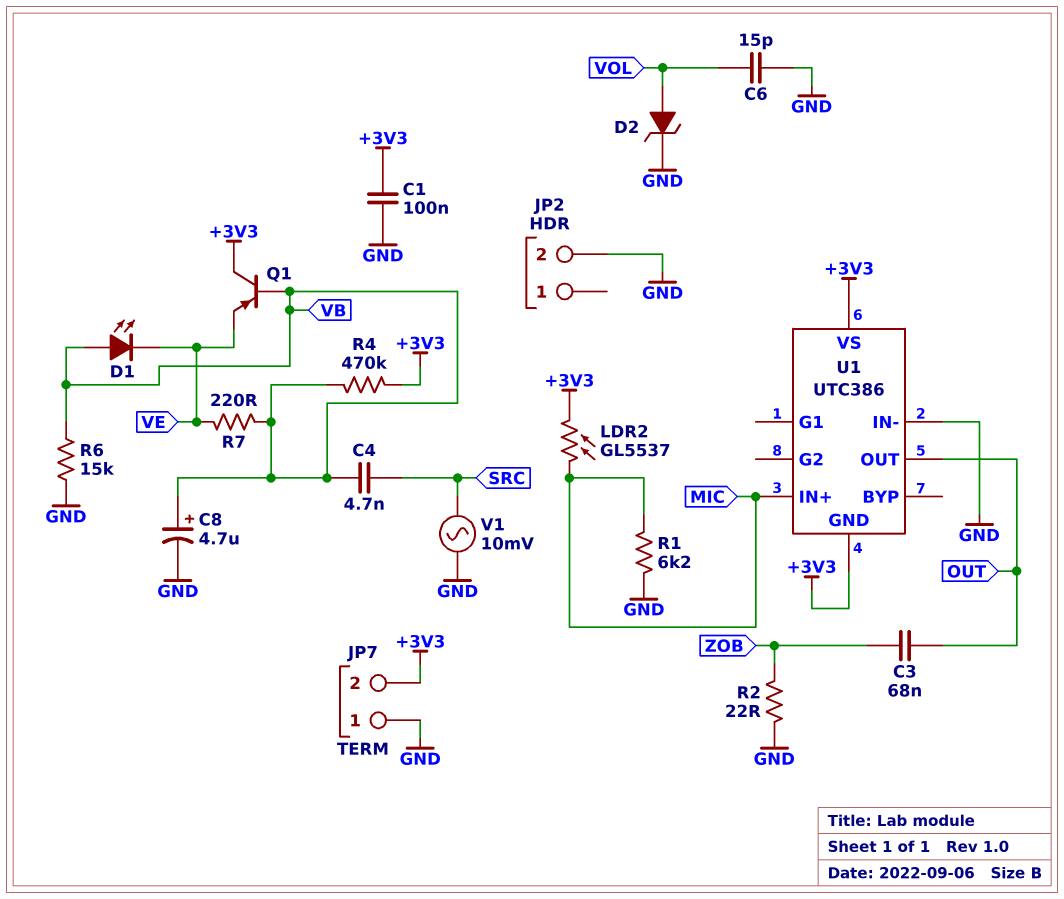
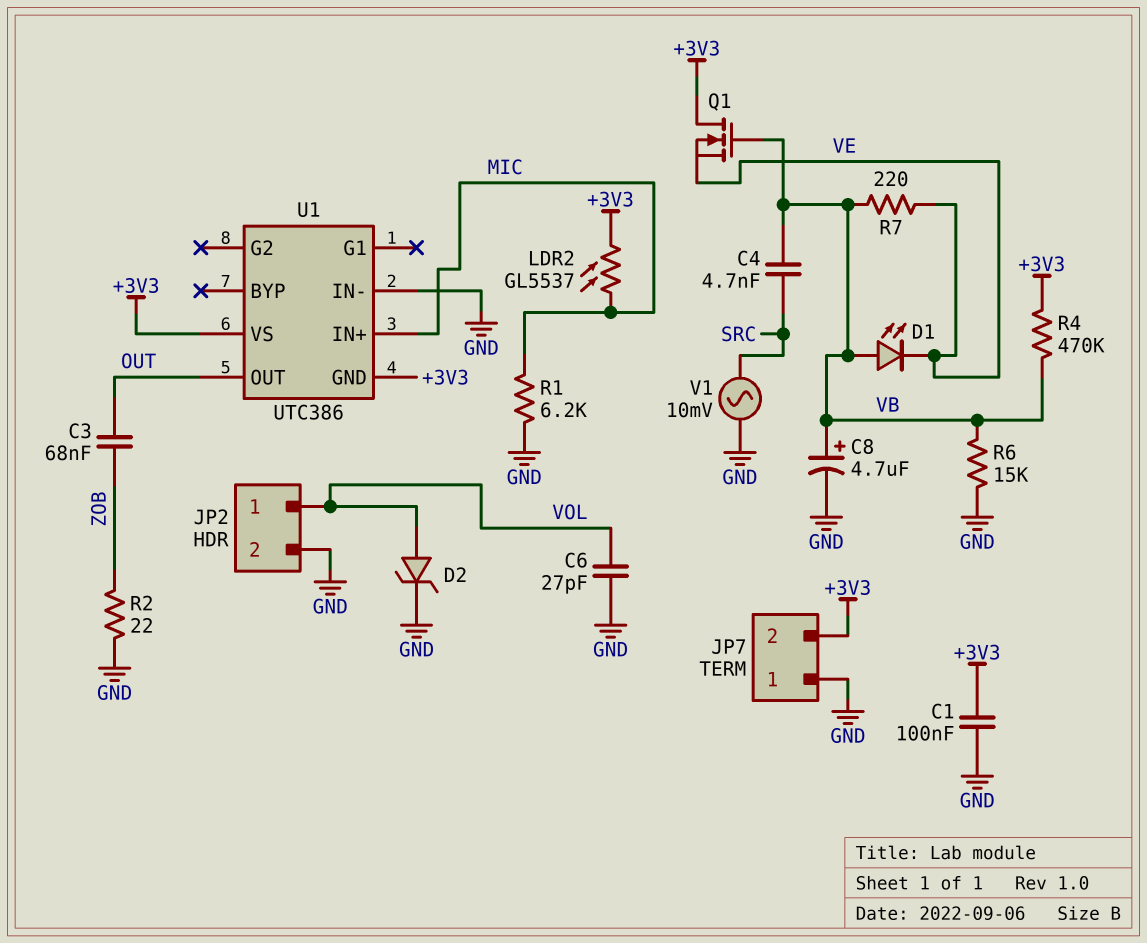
C6: 15pF (GND, VOL) -> 27pF (GND, VOL)
JP2 pin 1: none -> VOL
Q1: PNP (B VB, C +3V3, E VE) -> NMOS (G VB, D +3V3, S VE)

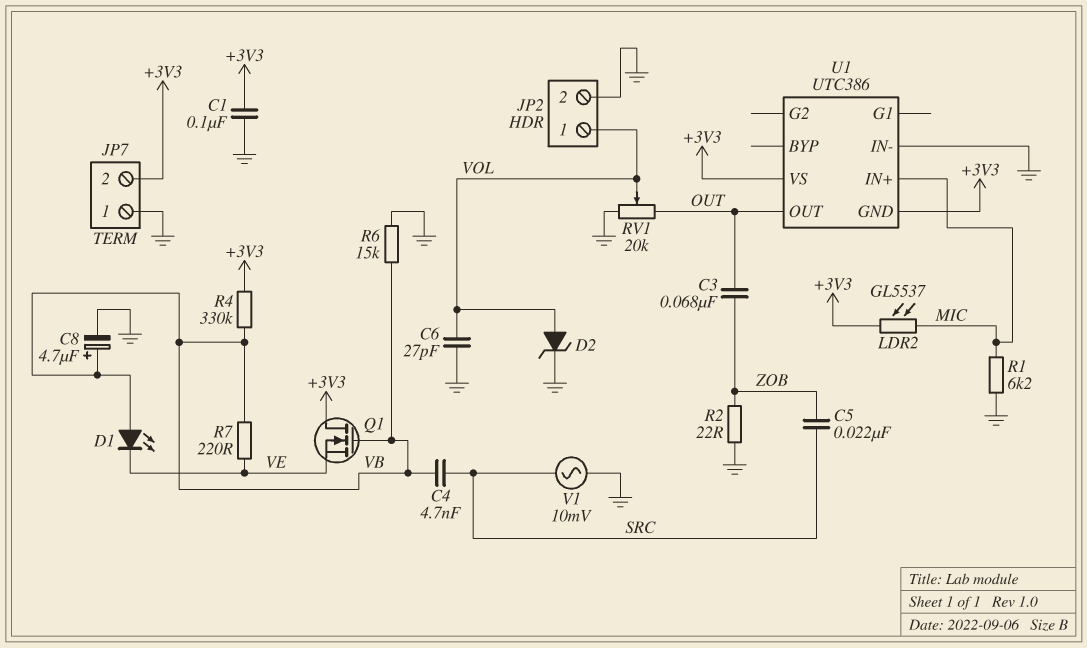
C5: none -> 22nF (SRC, ZOB)
R4: 470k (+3V3, VB) -> 330k (+3V3, VB)
RV1: none -> 20k (GND, OUT, wiper VOL)

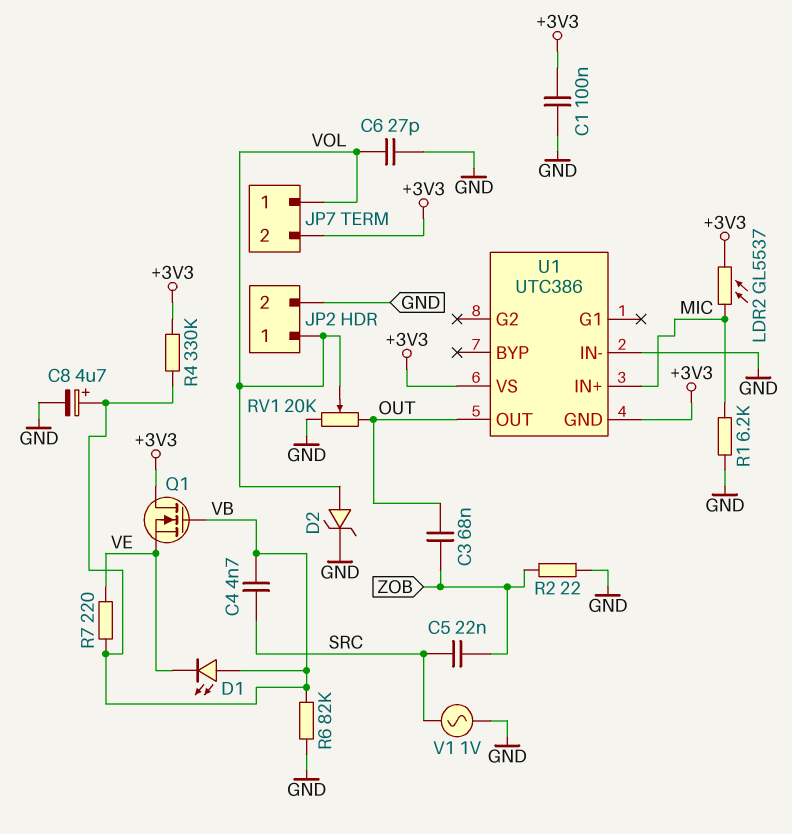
JP7 pin 1: GND -> VOL
R6: 15k (GND, VB) -> 82k (GND, VB)
V1: AC 10mV (GND, SRC) -> AC 1V (GND, SRC)

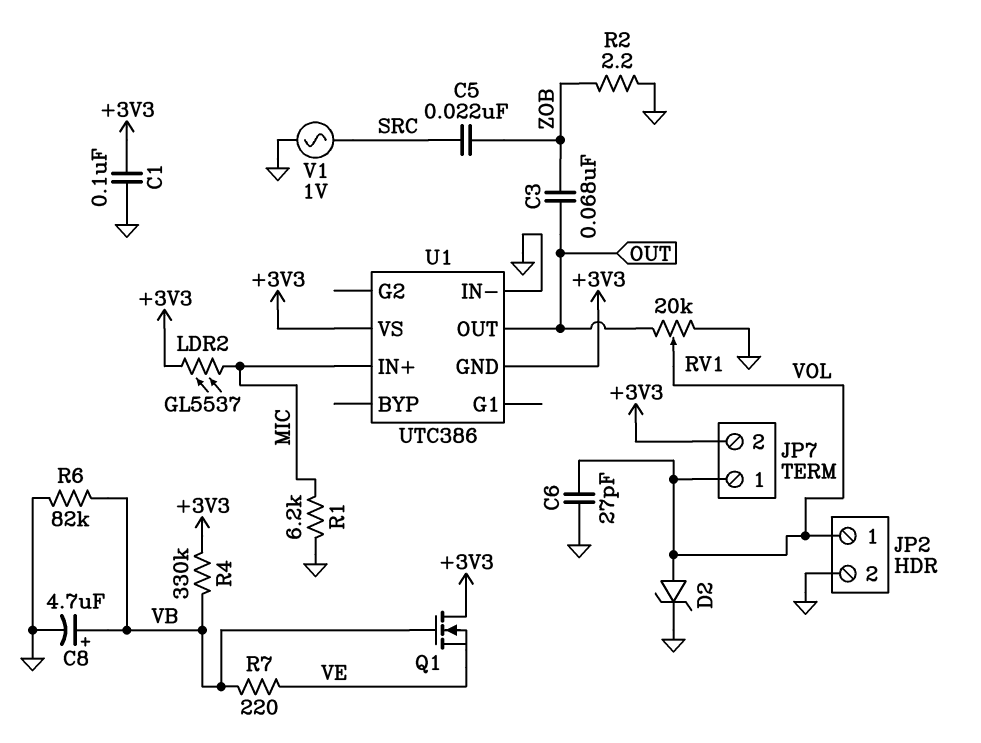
C4: 4.7nF (SRC, VB) -> none
D1: LED (A VB, K VE) -> none
R2: 22 (GND, ZOB) -> 2.2 (GND, ZOB)

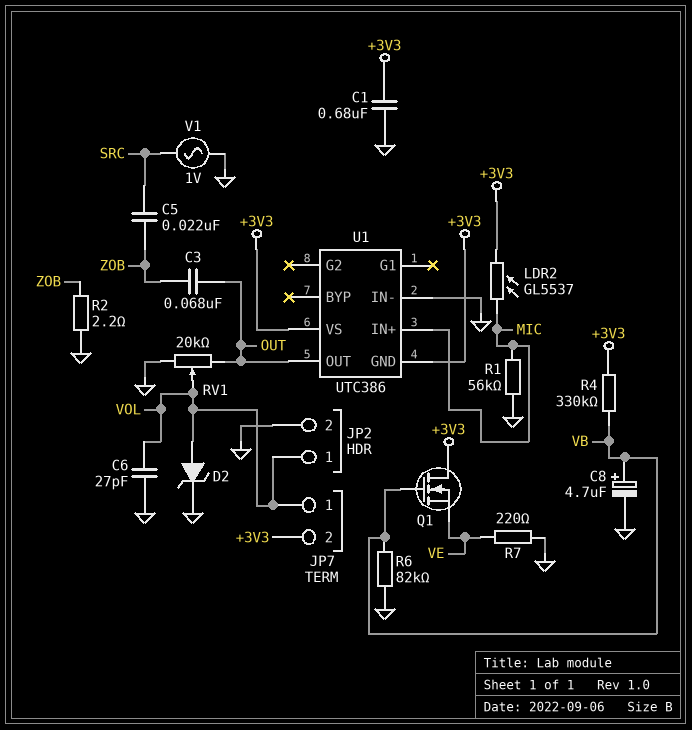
C1: 100nF (+3V3, GND) -> 680nF (+3V3, GND)
R1: 6.2k (GND, MIC) -> 56k (GND, MIC)
R7: 220 (VB, VE) -> 220 (GND, VE)

